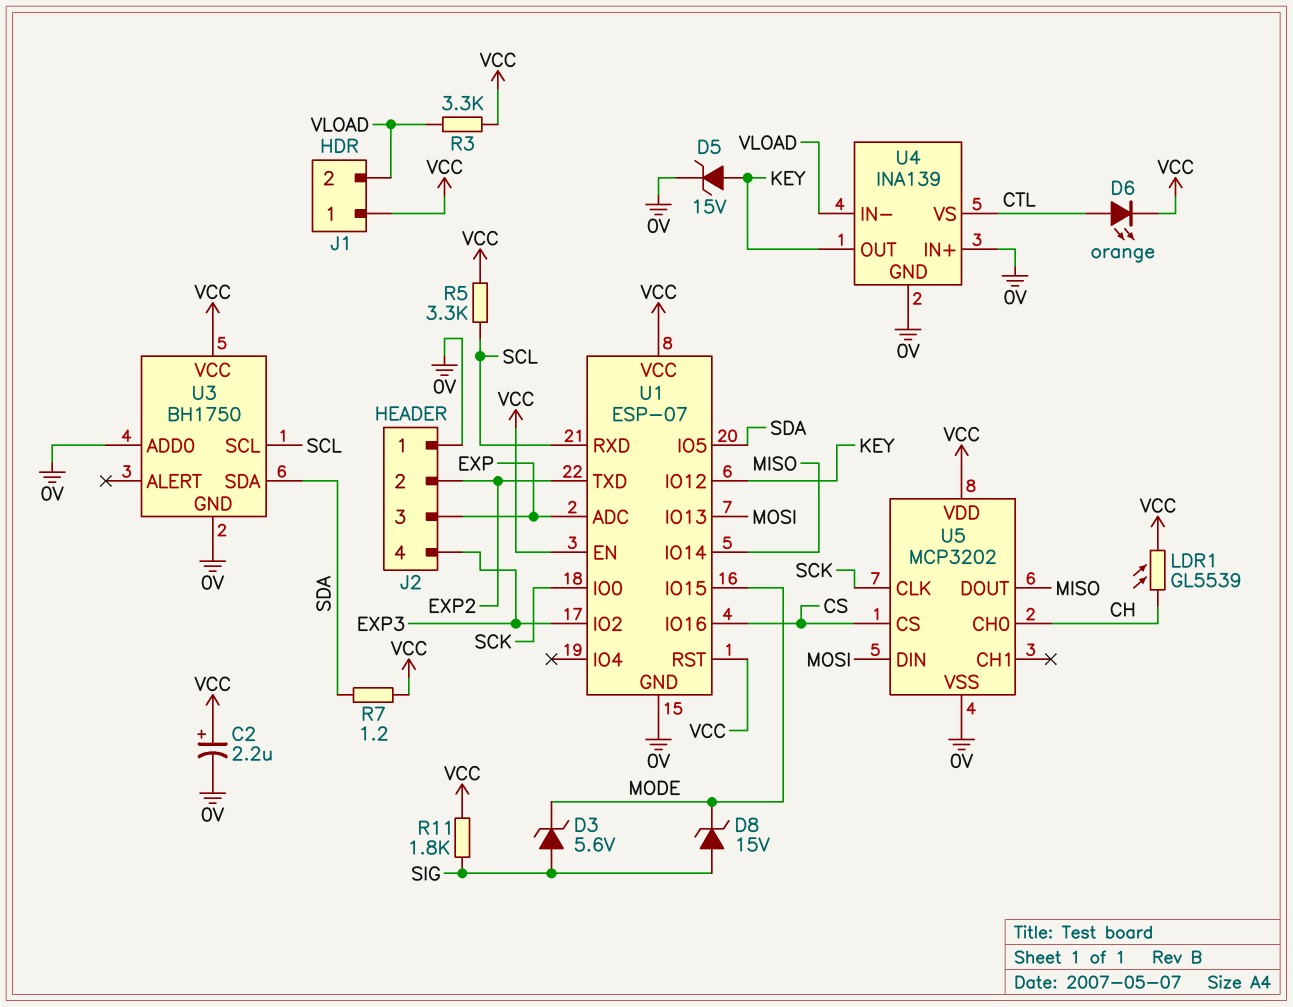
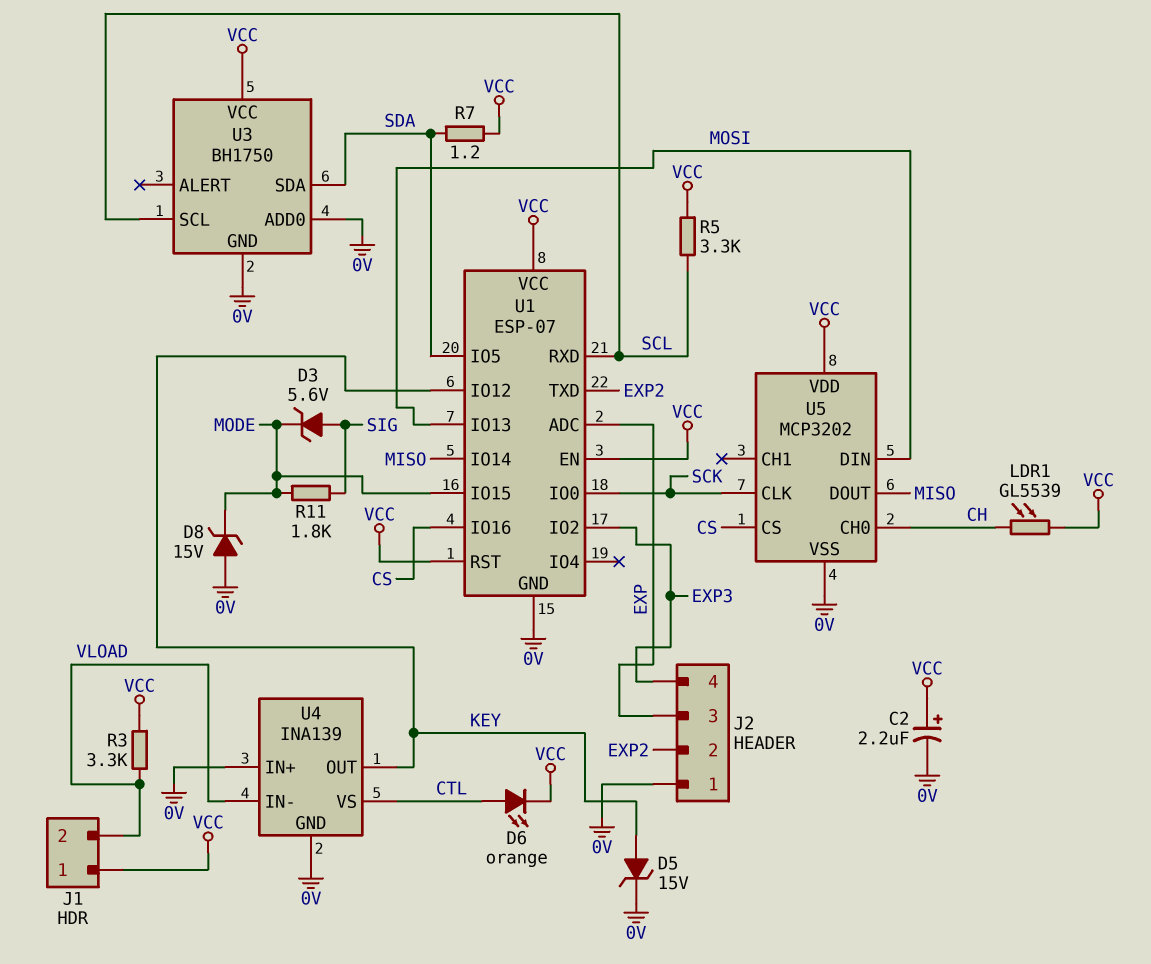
D8: zener 15V (A SIG, K MODE) -> zener 15V (A 0V, K MODE)
R11: 1.8k (SIG, VCC) -> 1.8k (MODE, SIG)

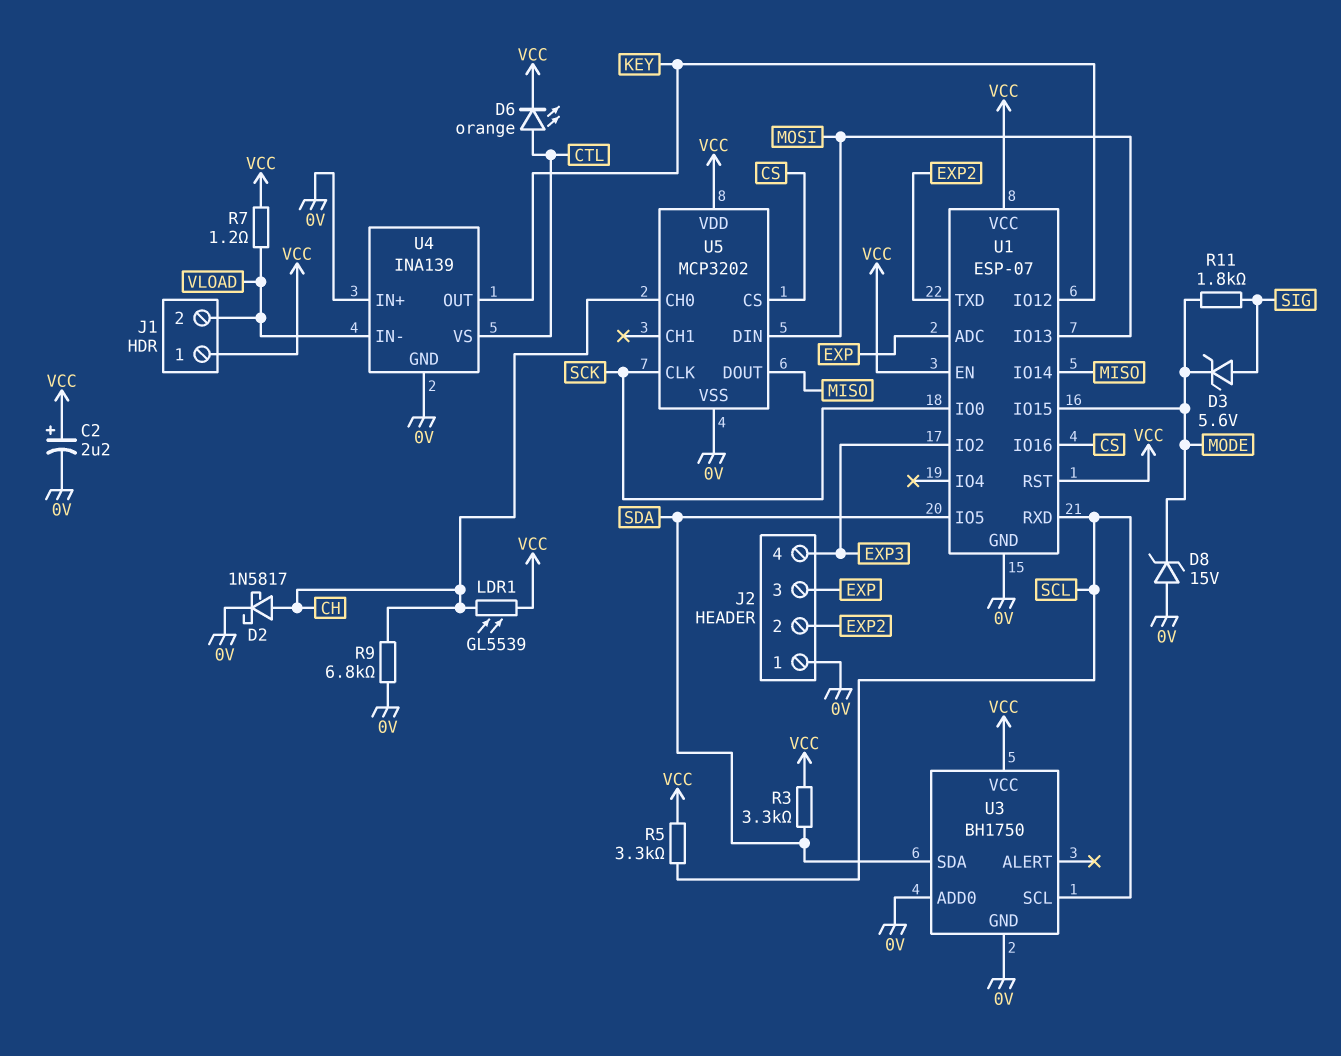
D2: none -> schottky 1N5817 (A CH, K 0V)
D5: zener 15V (A KEY, K 0V) -> none
R3: 3.3k (VCC, VLOAD) -> 3.3k (SDA, VCC)
R7: 1.2 (SDA, VCC) -> 1.2 (VCC, VLOAD)
R9: none -> 6.8k (0V, CH)

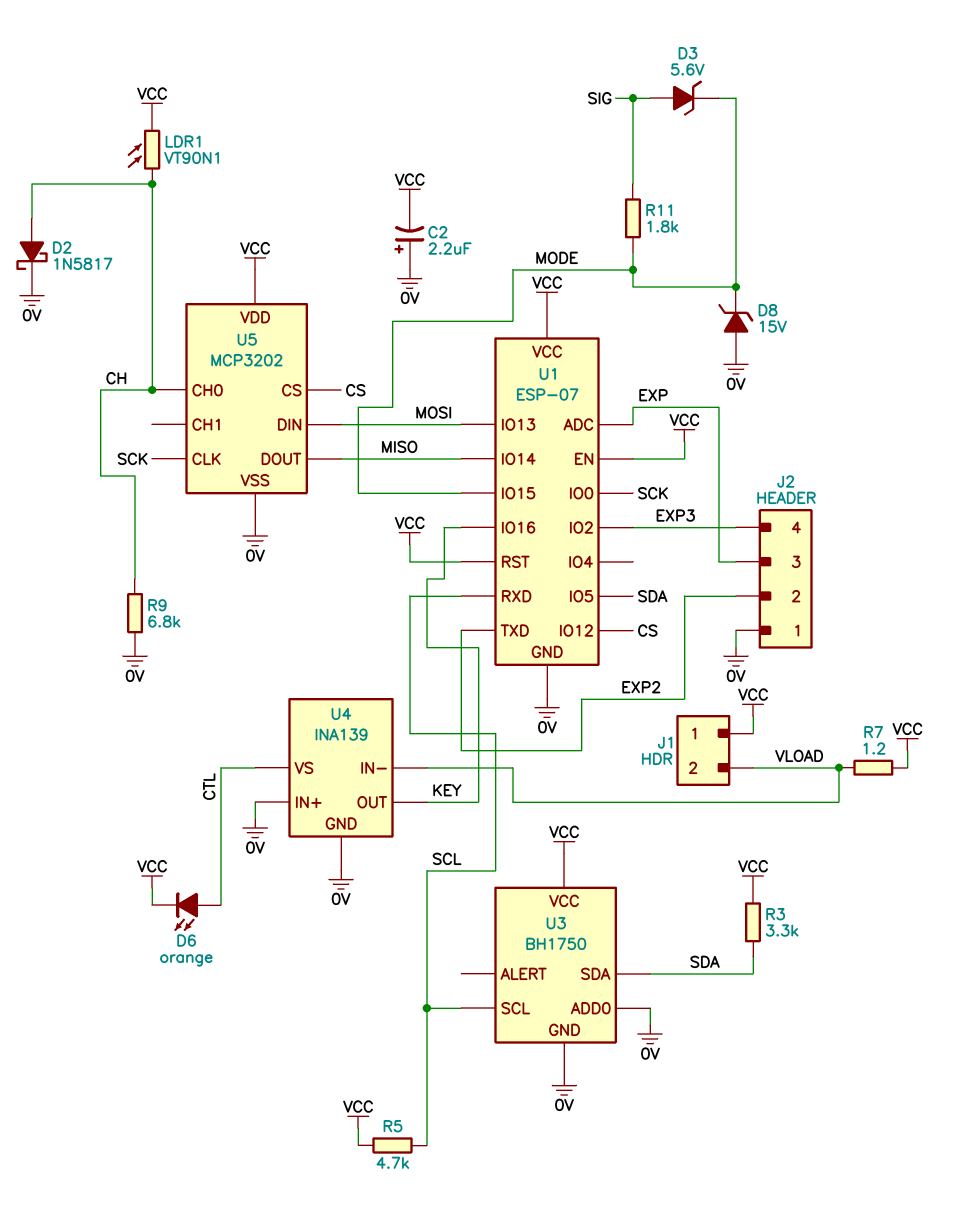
C2: 2.2uF (plus VCC, minus 0V) -> 2.2uF (plus 0V, minus VCC)
LDR1: GL5539 (CH, VCC) -> VT90N1 (CH, VCC)
R5: 3.3k (SCL, VCC) -> 4.7k (SCL, VCC)
U1 pin IO12: KEY -> CS
U1 pin IO16: CS -> KEY

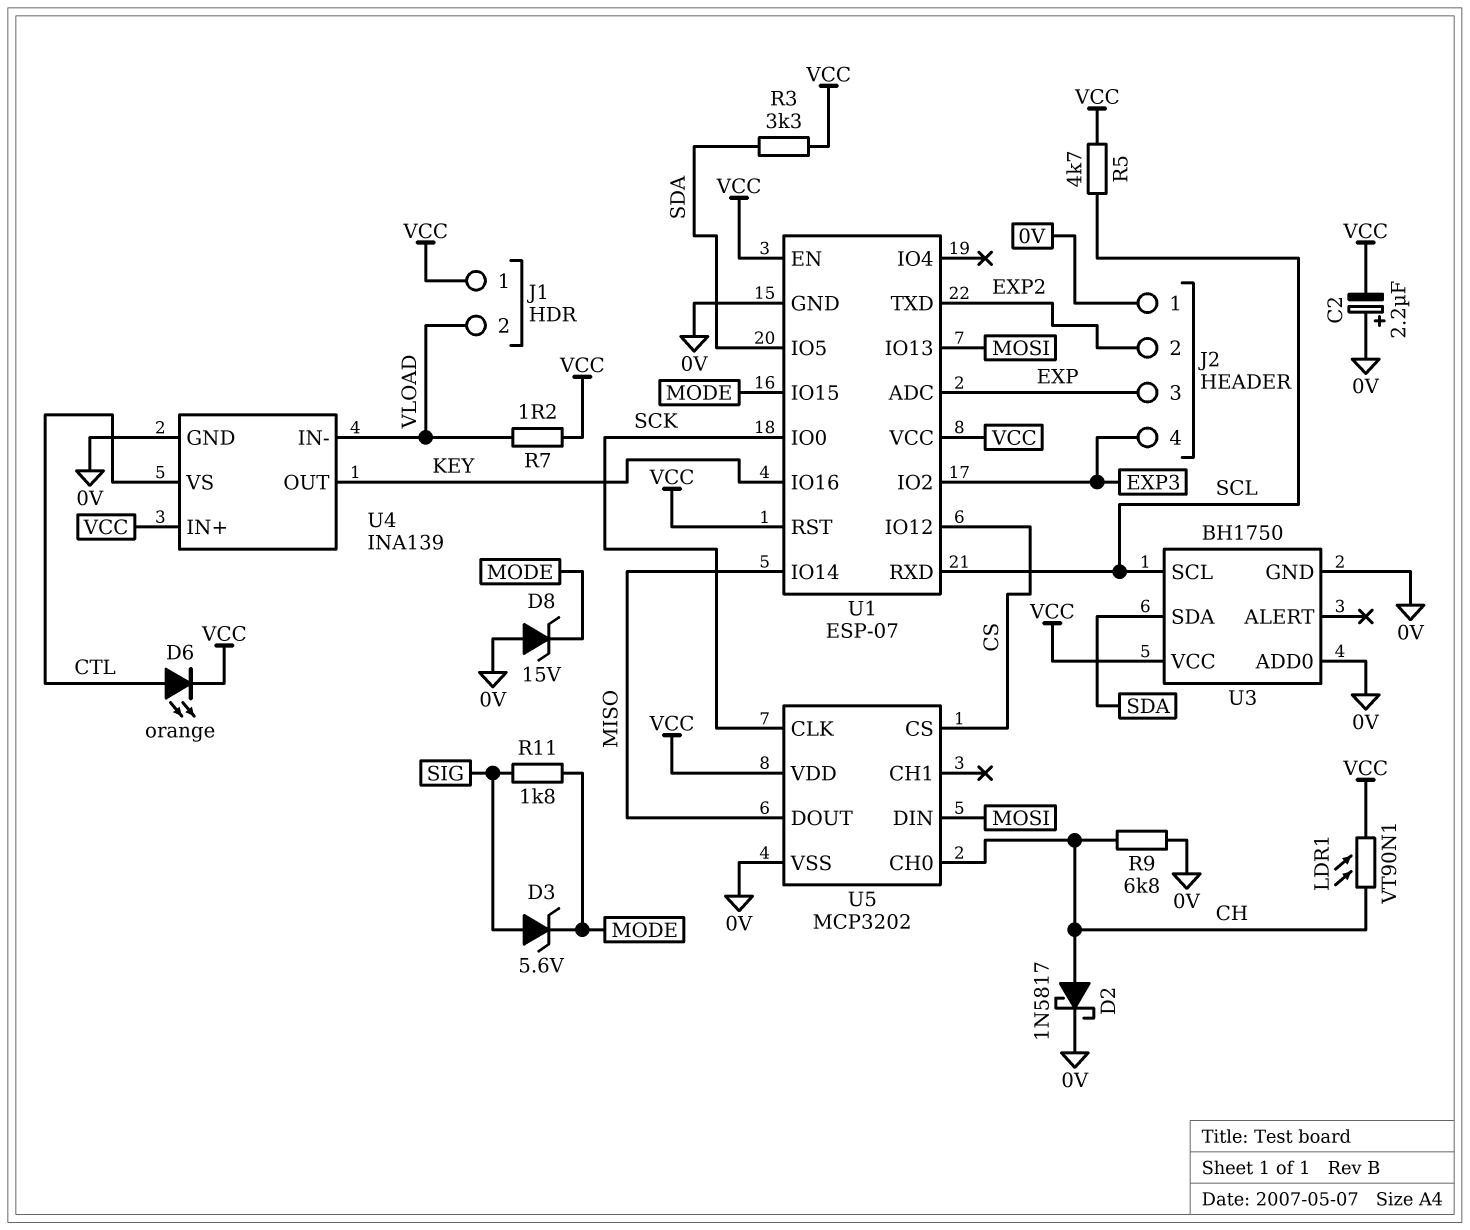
U4 pin IN+: 0V -> VCC

